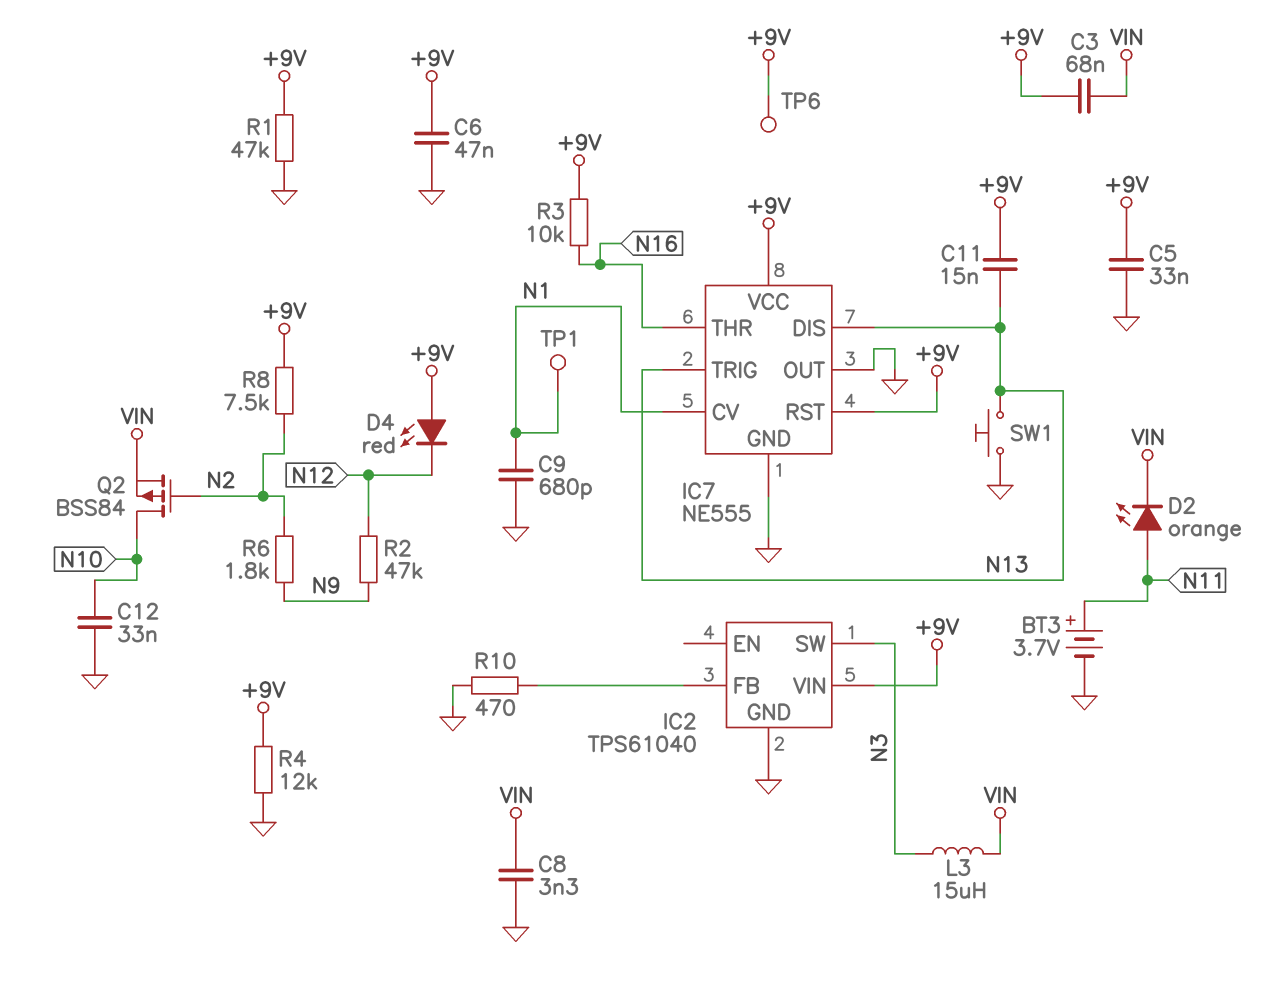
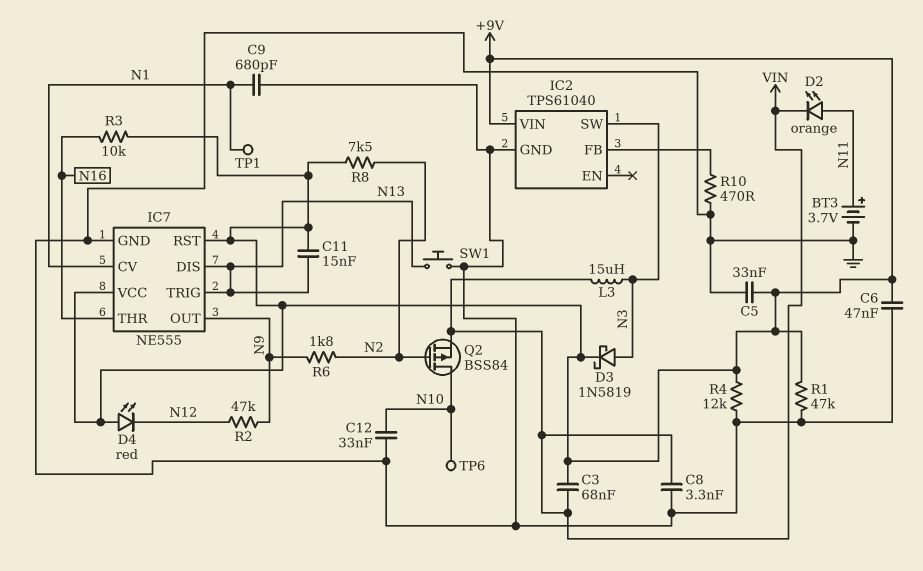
D3: none -> schottky 1N5819 (A N3, K +9V)
IC7 pin OUT: GND -> N9
TP6: test point (+9V) -> test point (N10)

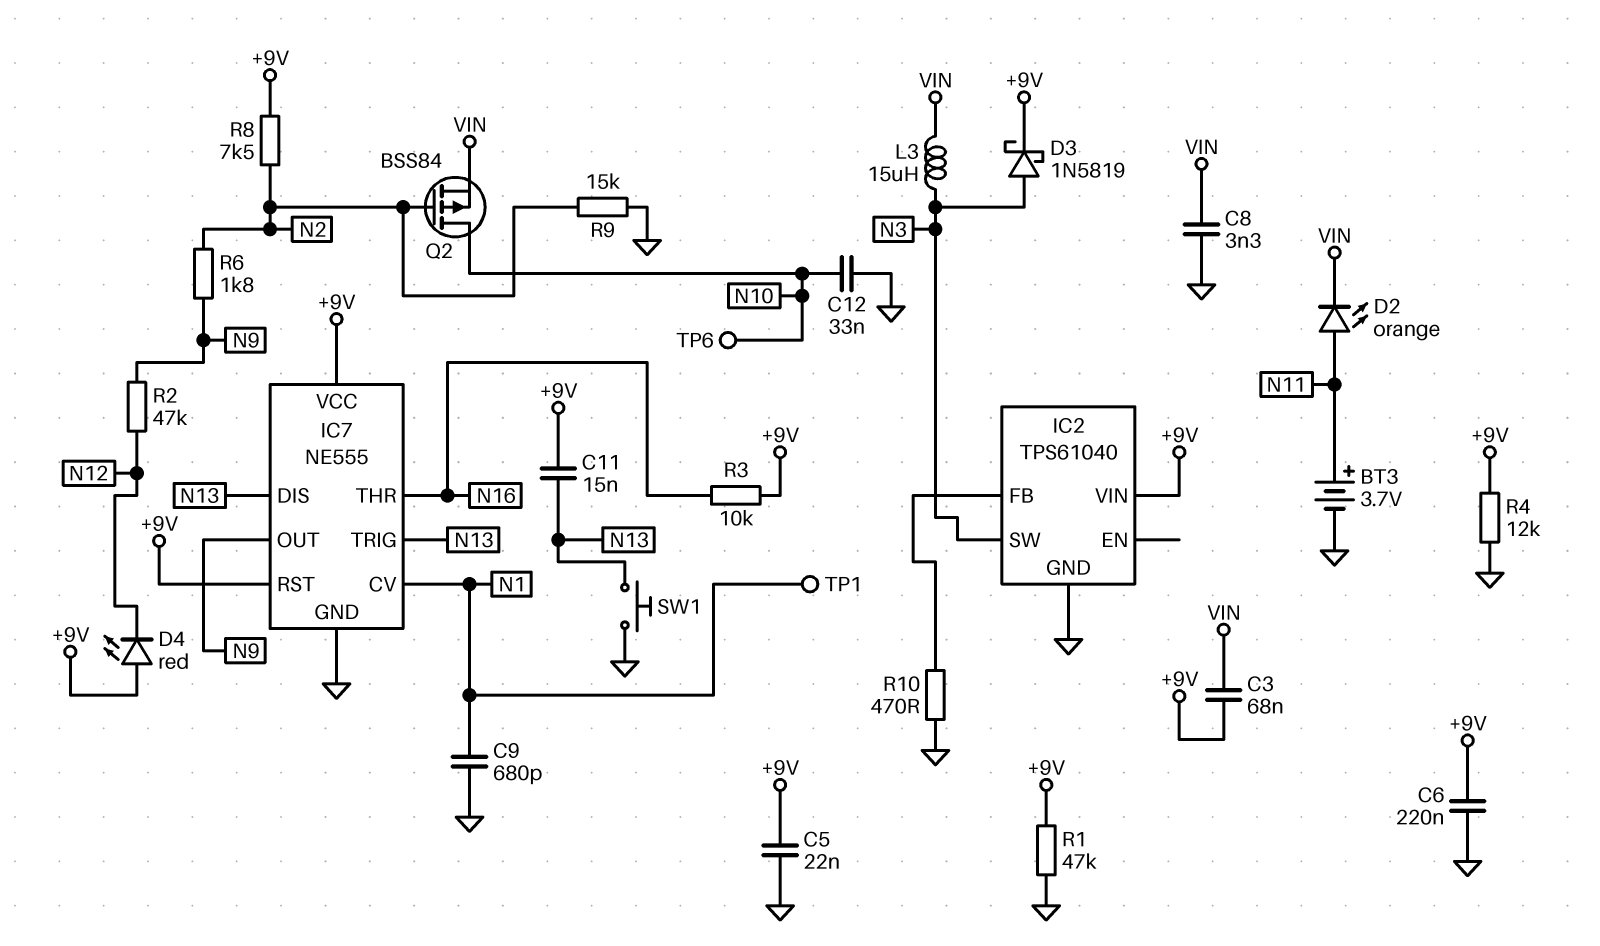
C5: 33nF (+9V, GND) -> 22nF (+9V, GND)
C6: 47nF (+9V, GND) -> 220nF (+9V, GND)
R9: none -> 15k (GND, N2)

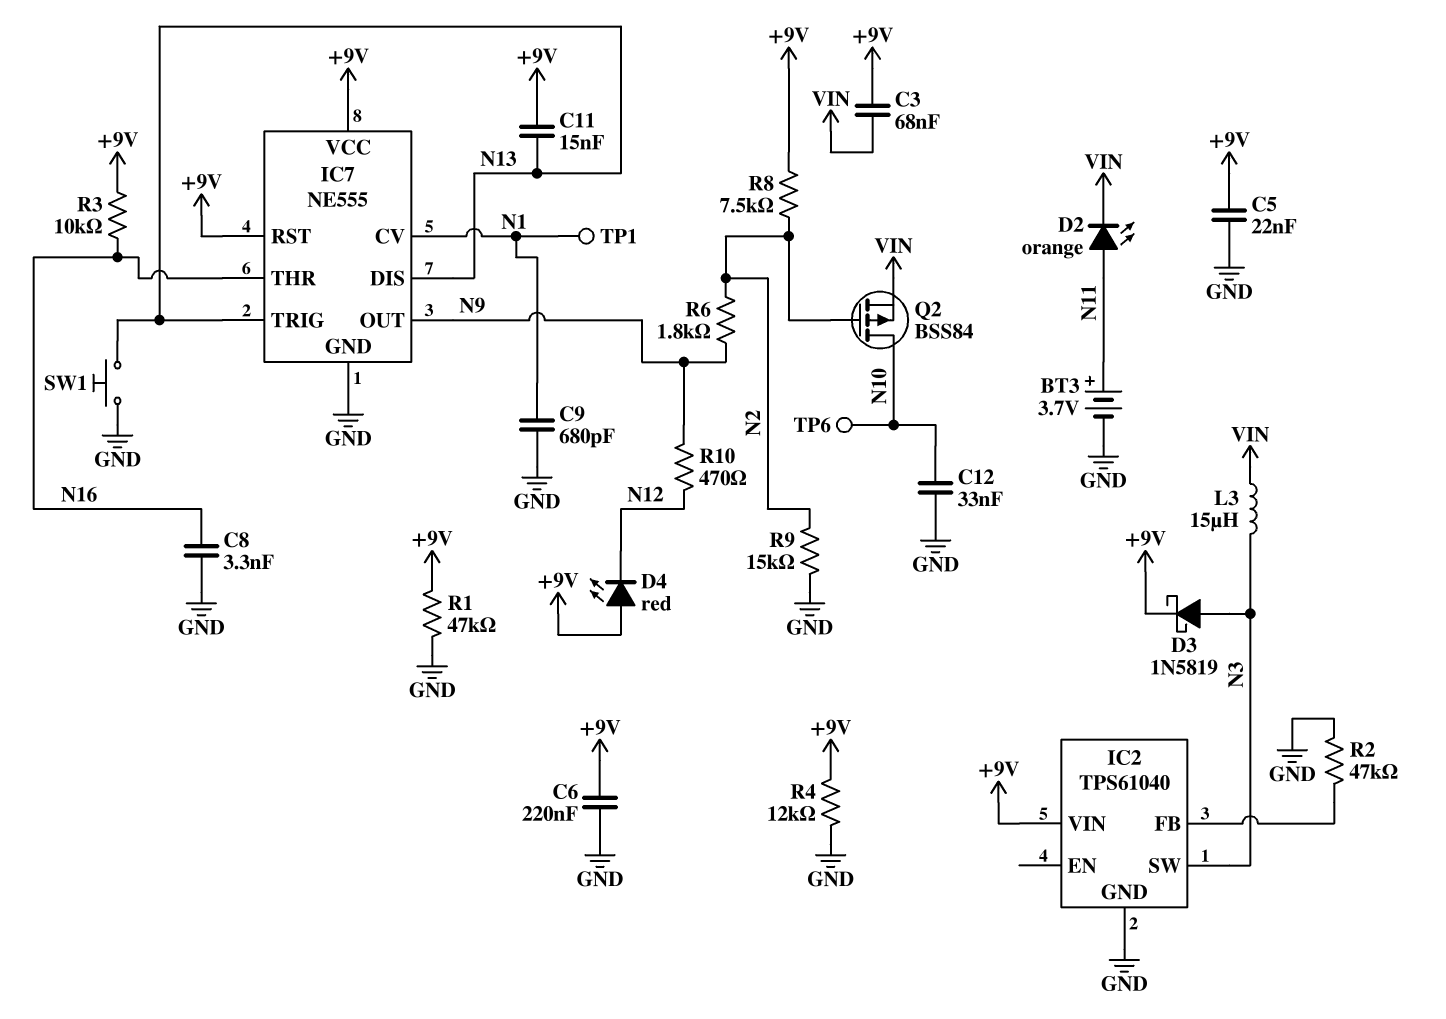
C8: 3.3nF (GND, VIN) -> 3.3nF (GND, N16)
R2: 47k (N9, N12) -> 47k (GND, IC2/FB)
R10: 470 (GND, IC2/FB) -> 470 (N9, N12)

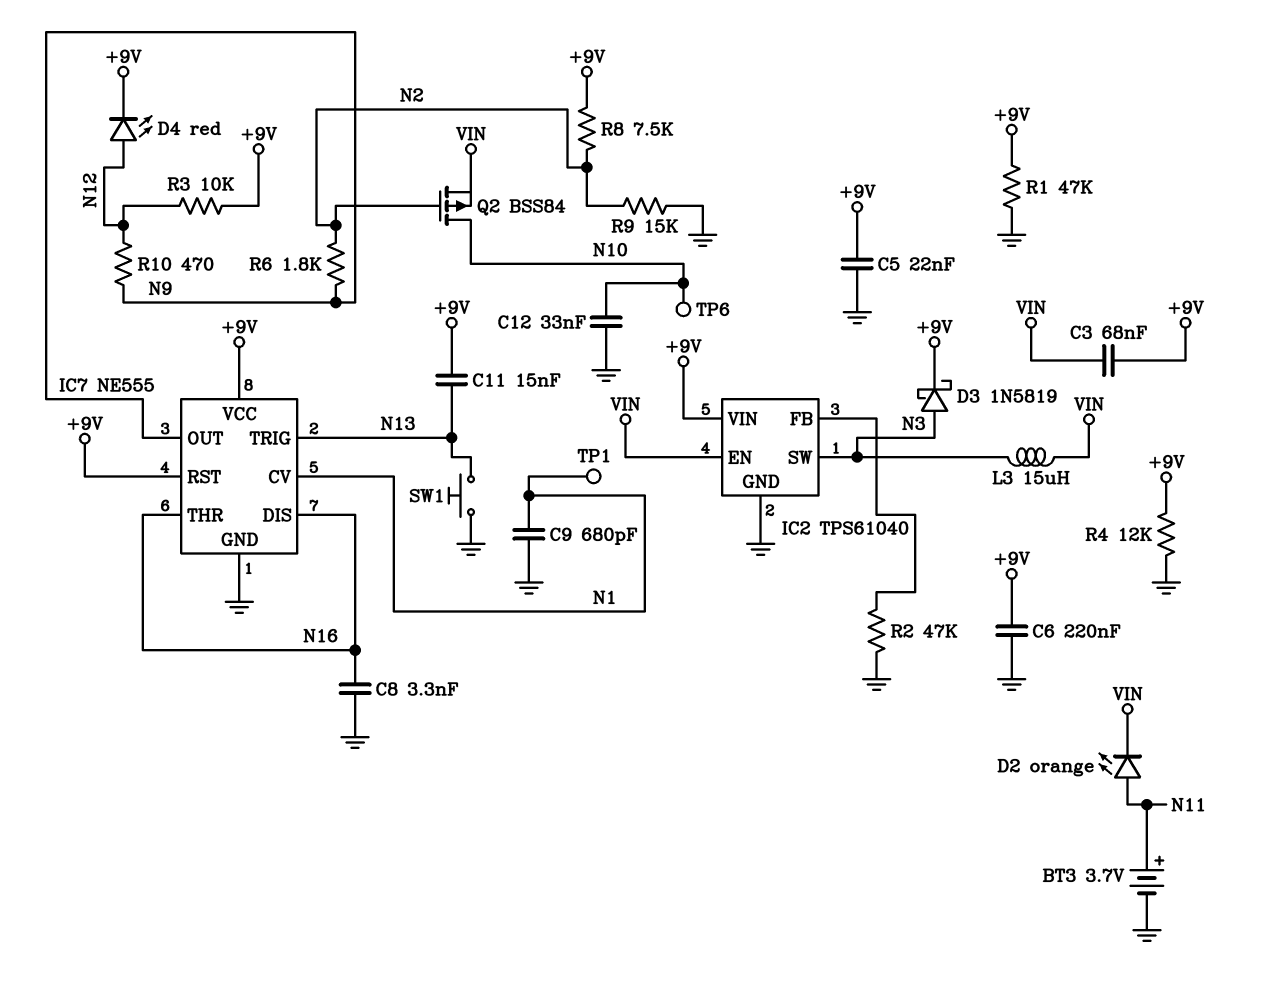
D4: LED red (A +9V, K N12) -> LED red (A N12, K +9V)
IC2 pin EN: none -> VIN
IC7 pin DIS: N13 -> N16
R3: 10k (+9V, N16) -> 10k (+9V, N12)

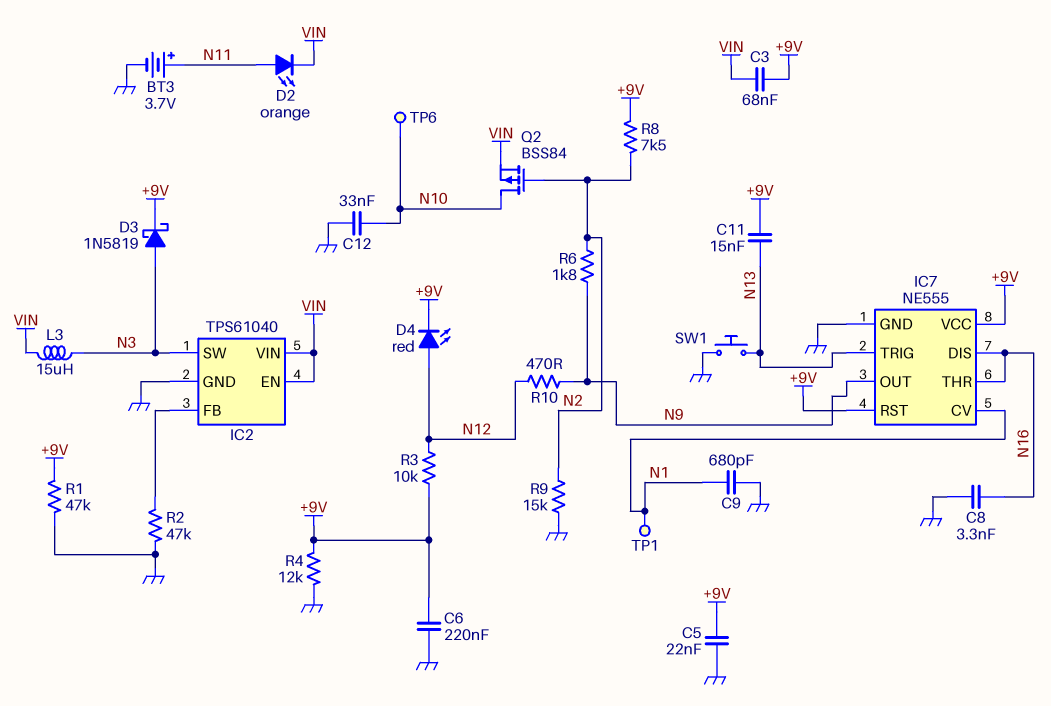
IC2 pin VIN: +9V -> VIN

